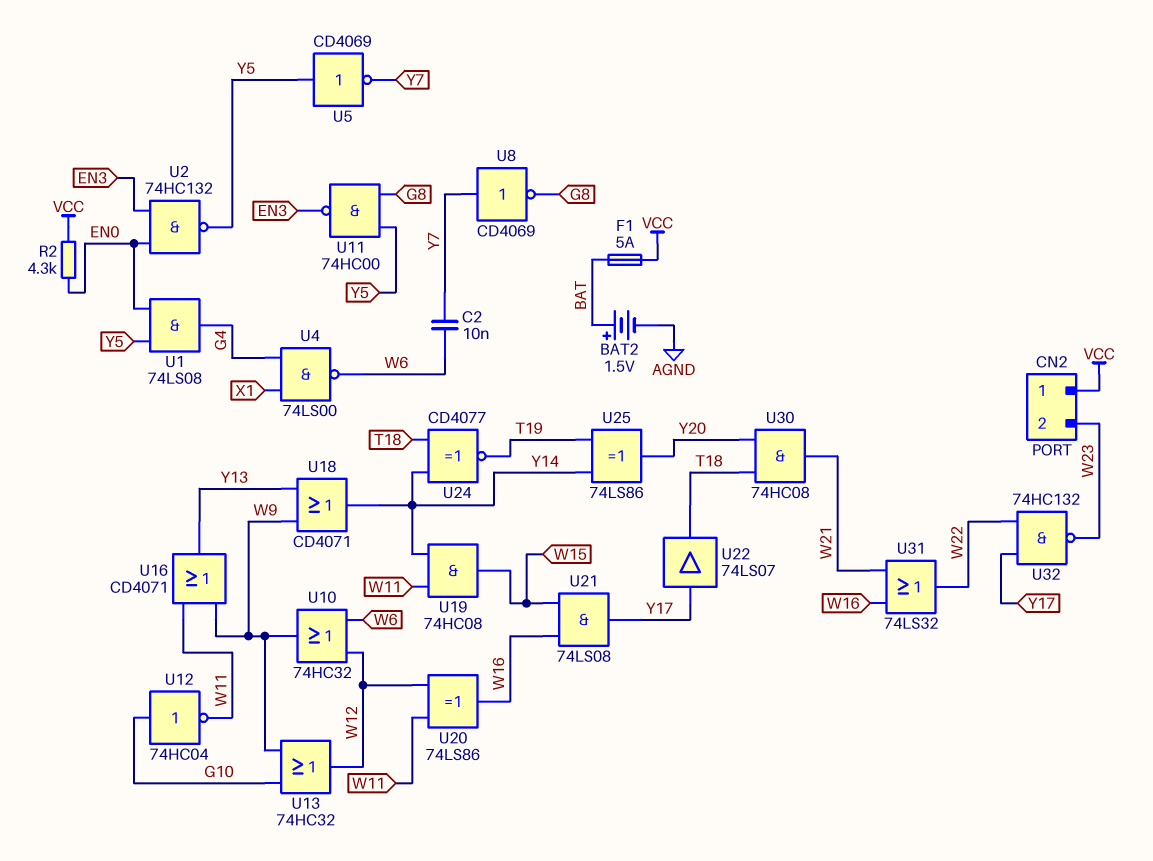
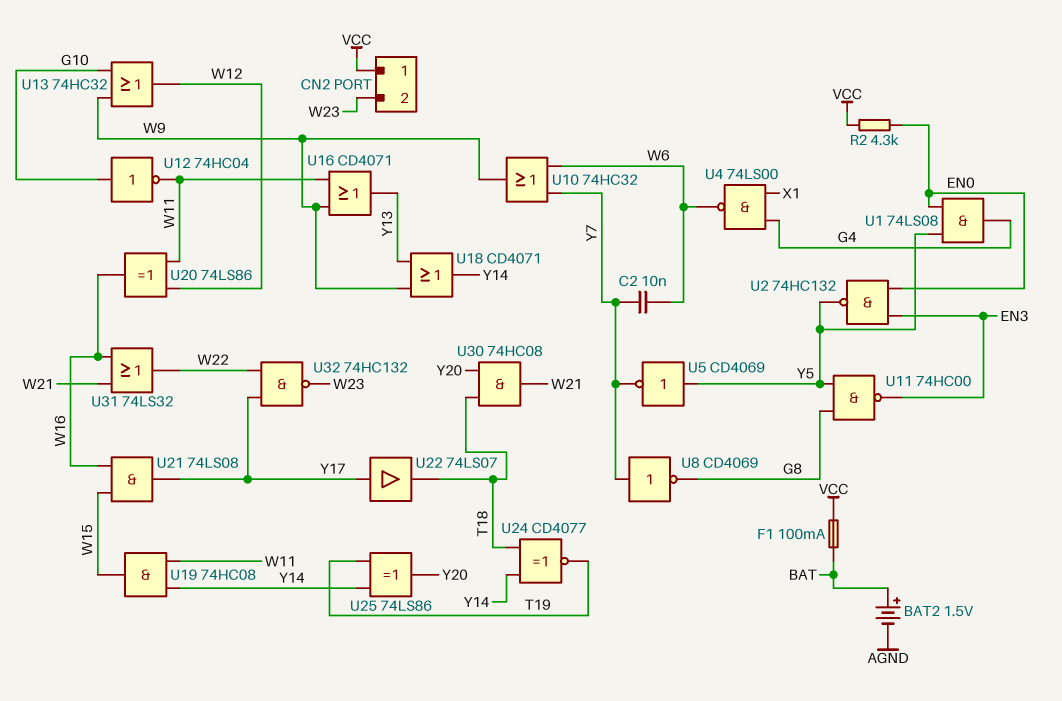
F1: 5A (BAT, VCC) -> 100mA (BAT, VCC)
U10: OR 74HC32 (in W6, in W12, out W9) -> OR 74HC32 (in W6, in Y7, out W9)

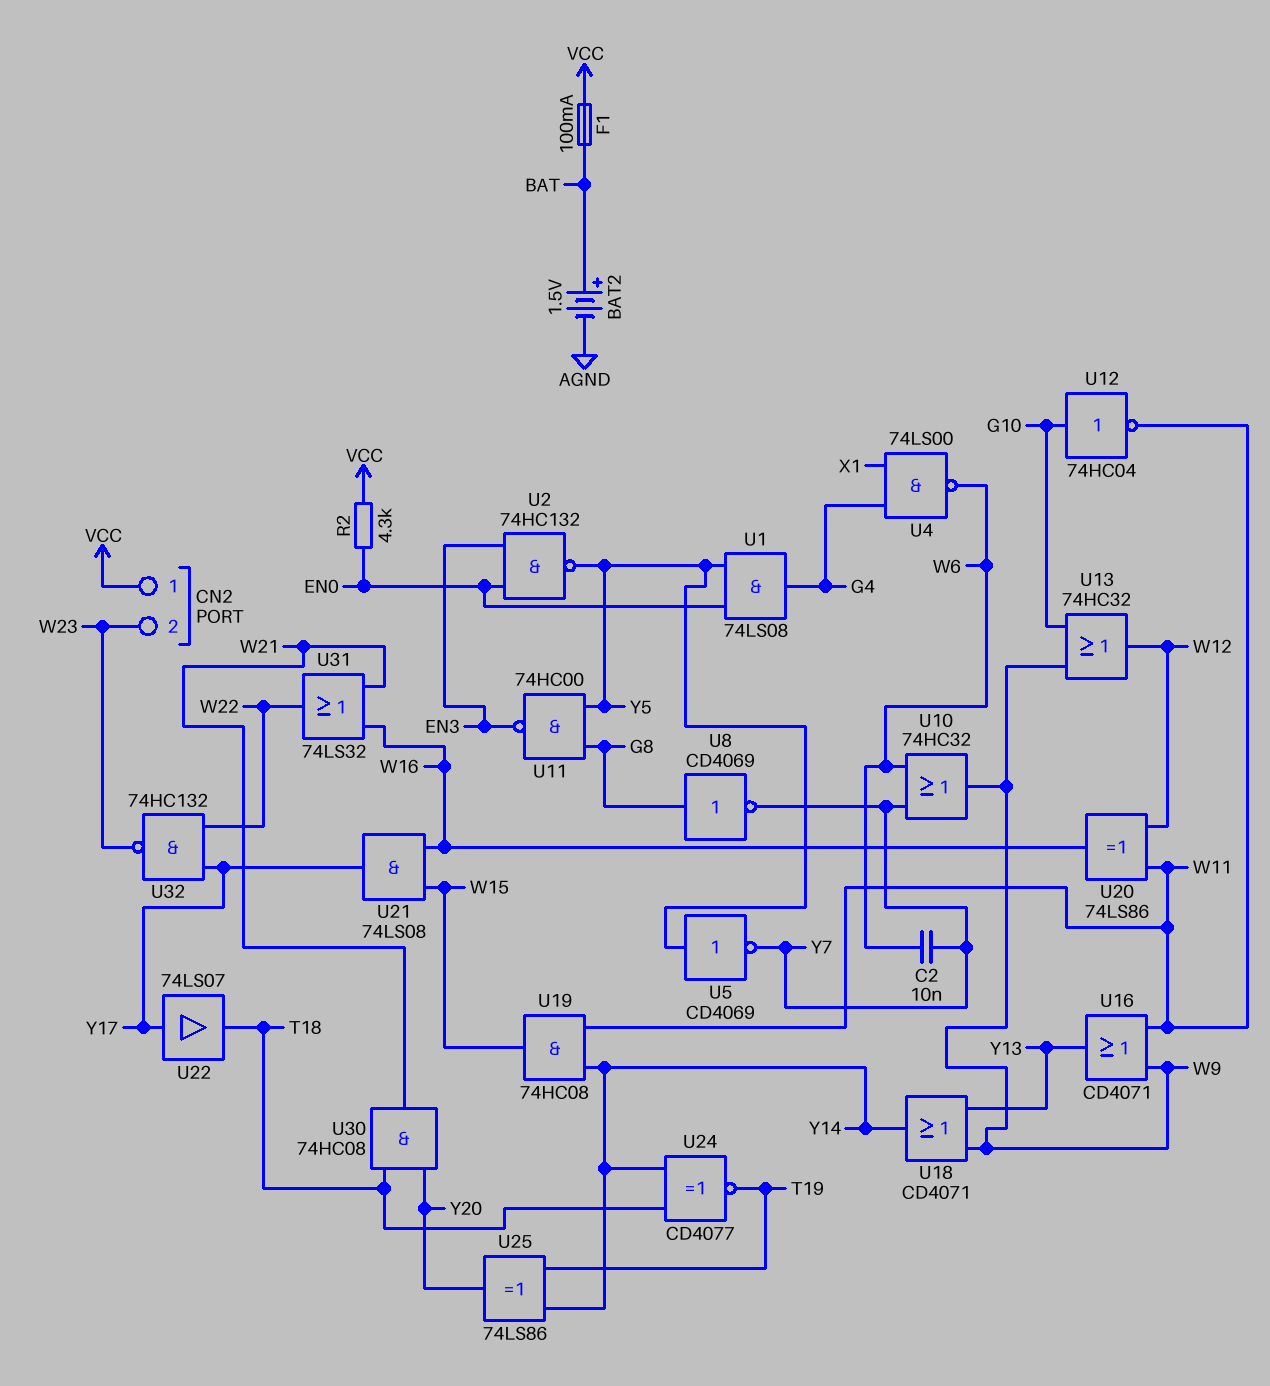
U8: NOT CD4069 (in Y7, out G8) -> NOT CD4069 (in G8, out Y7)

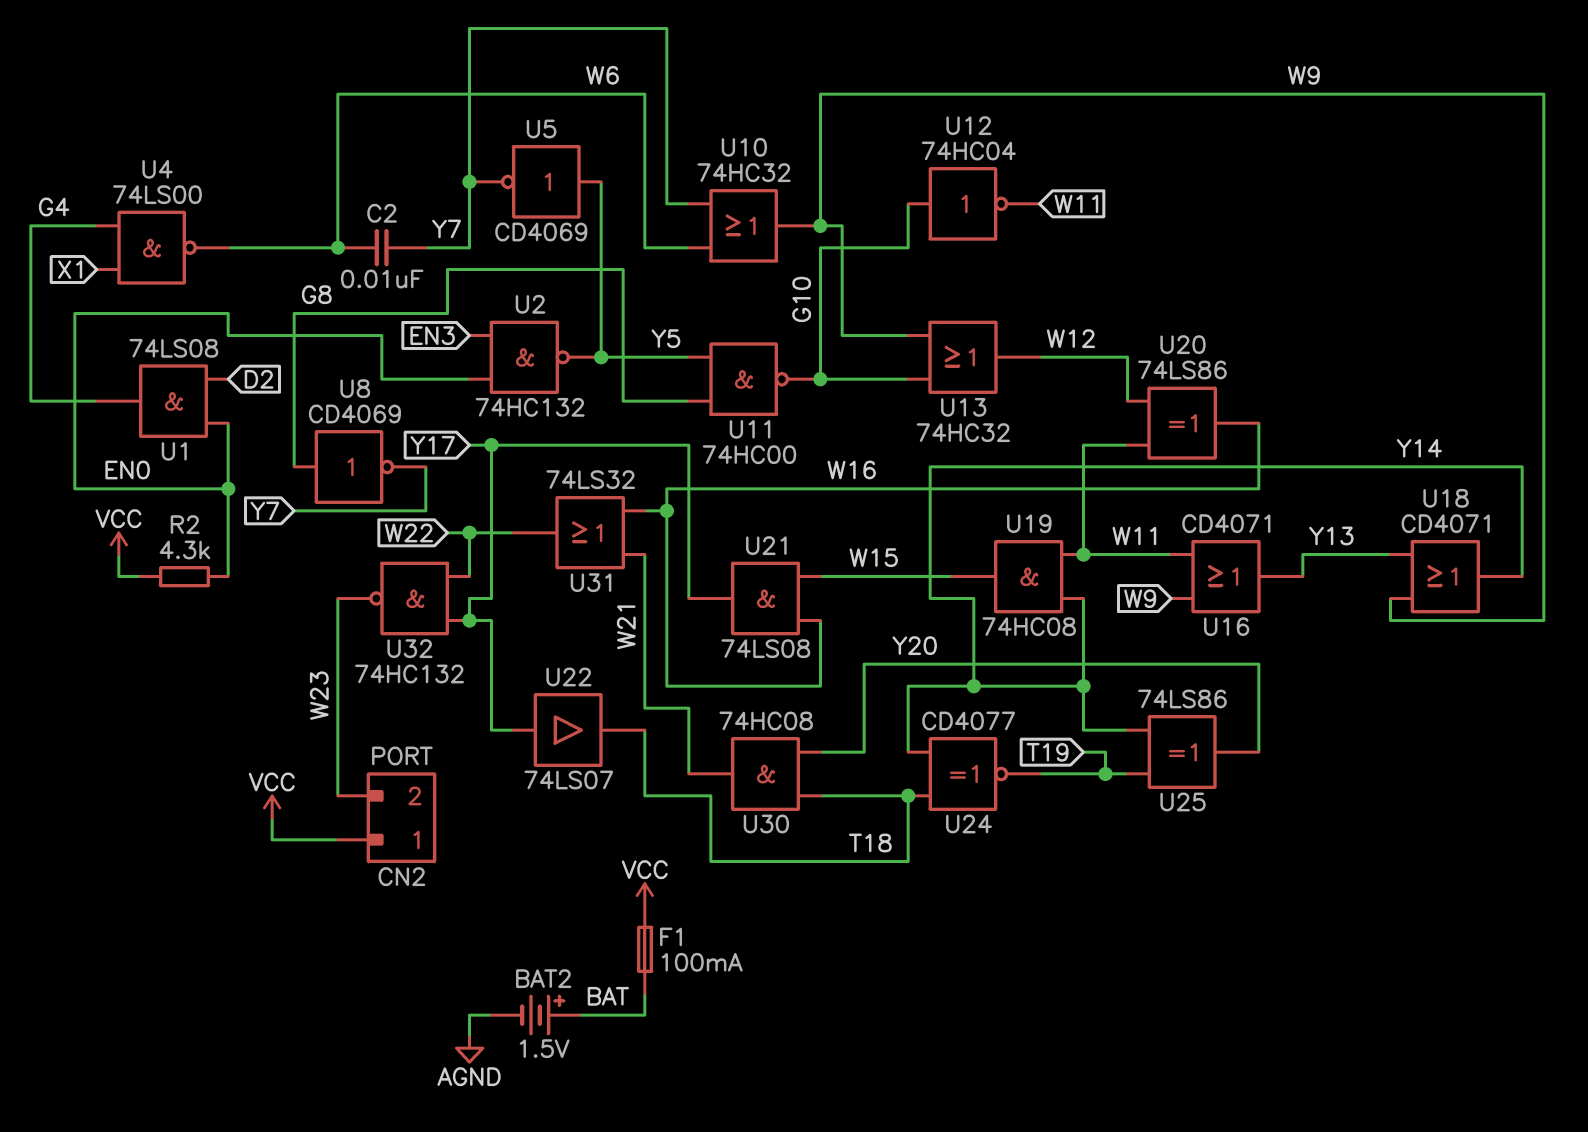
U1: AND 74LS08 (in EN0, in Y5, out G4) -> AND 74LS08 (in D2, in EN0, out G4)
U11: NAND 74HC00 (in G8, in Y5, out EN3) -> NAND 74HC00 (in G8, in Y5, out G10)

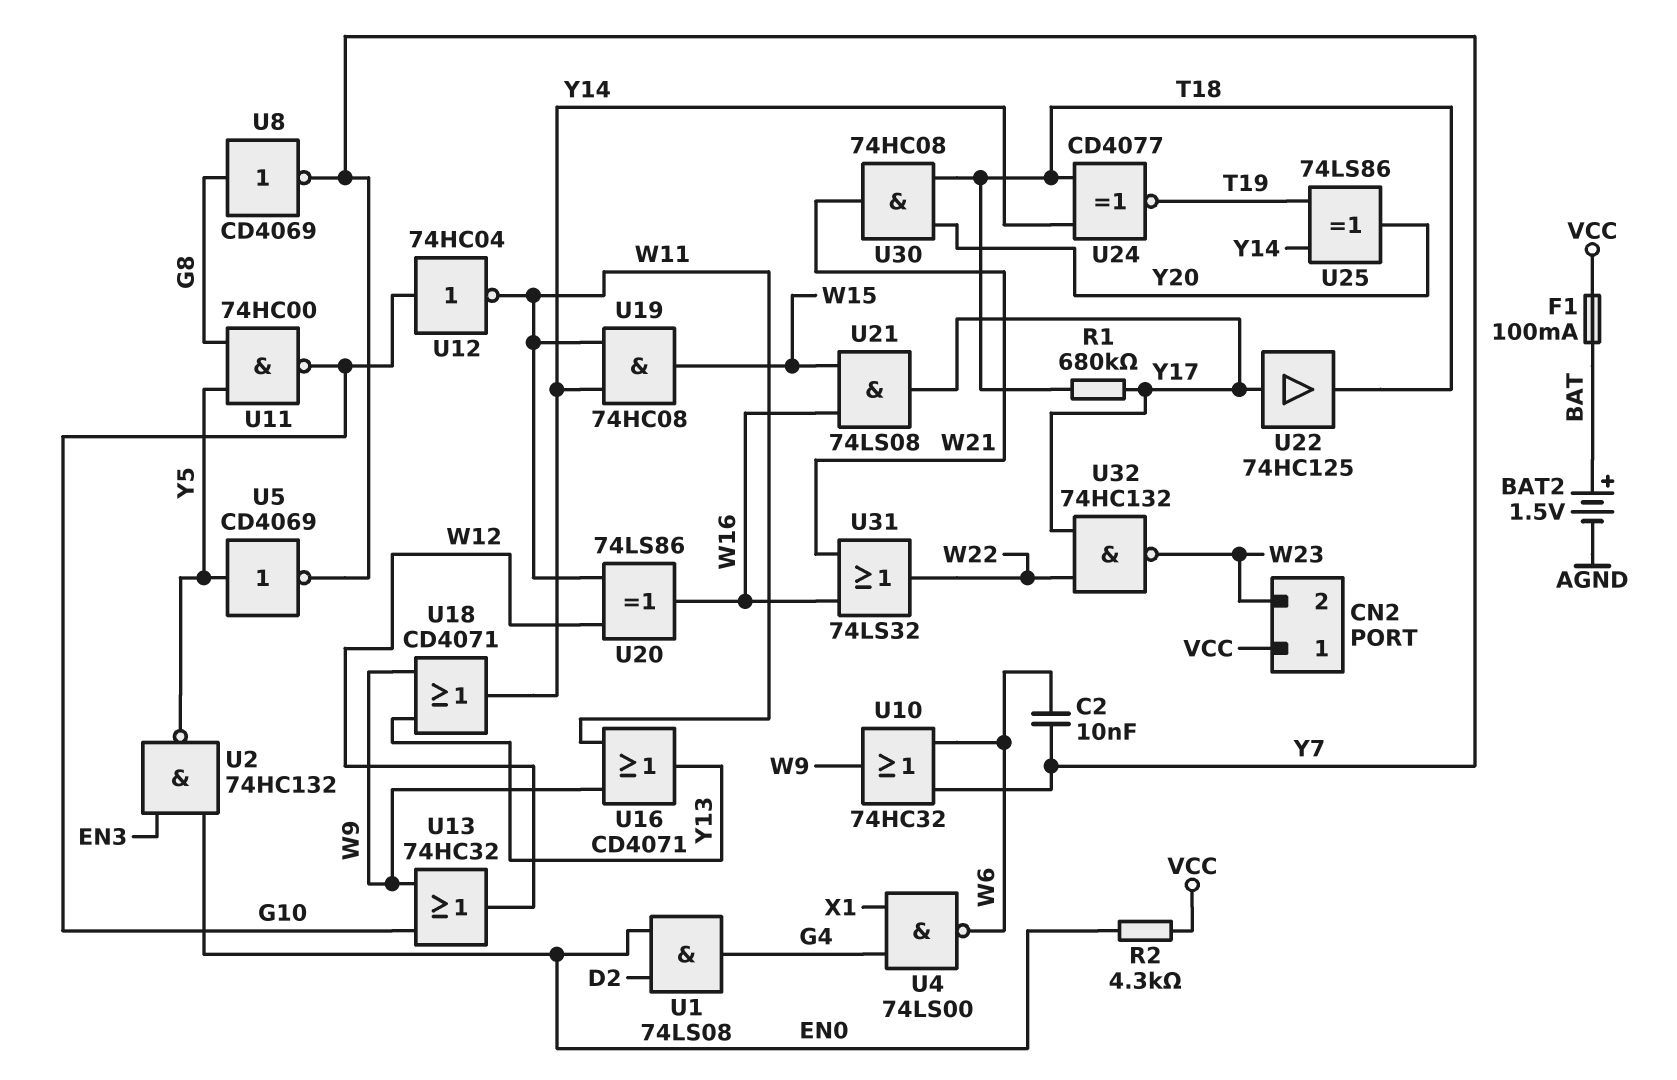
R1: none -> 680k (T18, Y17)
U22: buffer 74LS07 (in Y17, out T18) -> buffer 74HC125 (in Y17, out T18)

